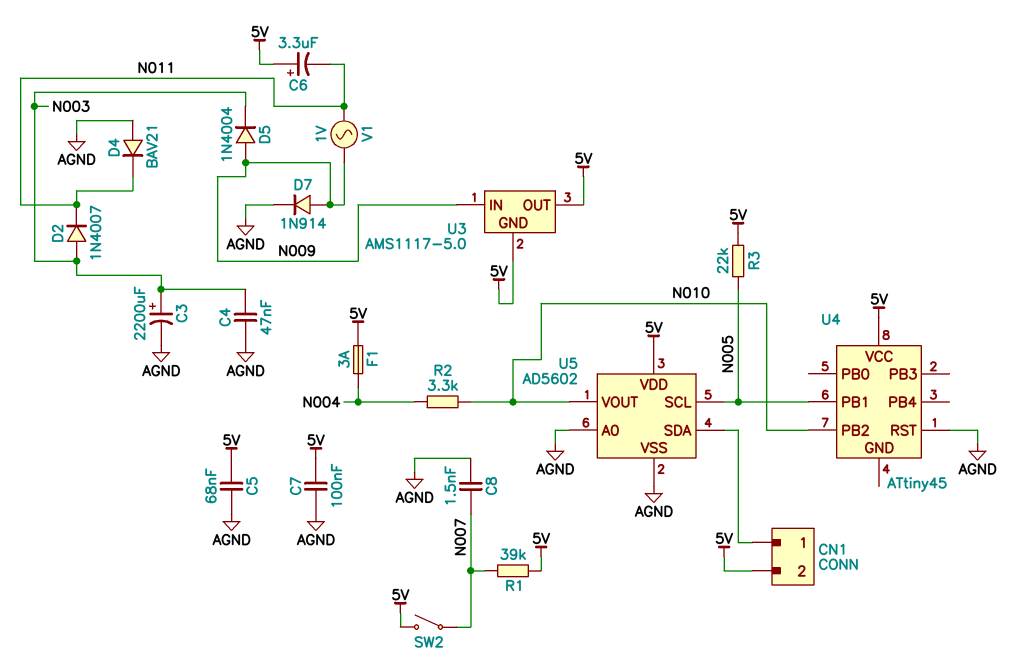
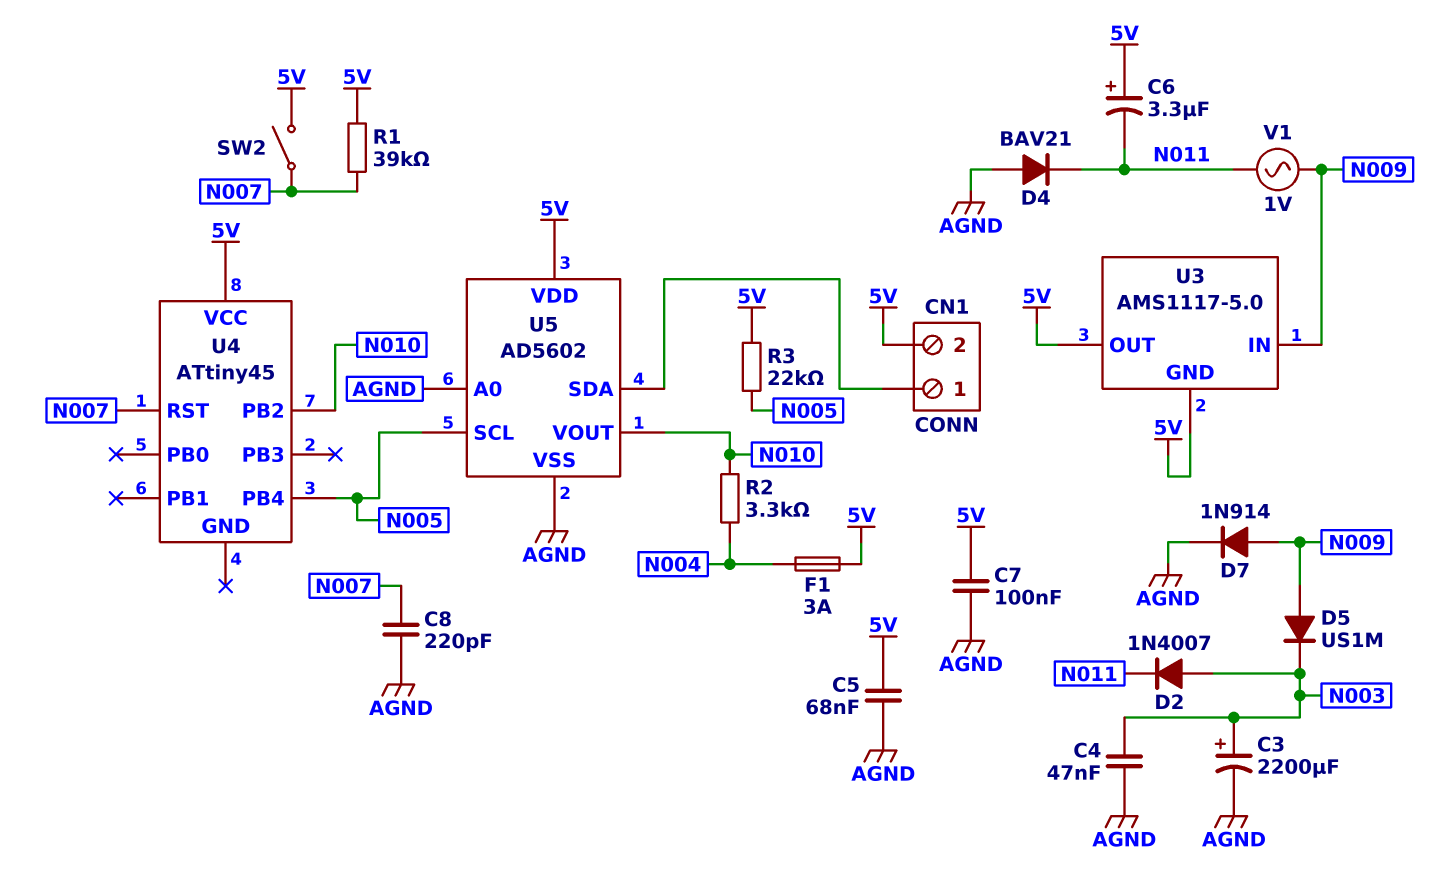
C8: 1.5nF (AGND, N007) -> 220pF (AGND, N007)
D5: diode 1N4004 (A N009, K N003) -> diode US1M (A N009, K N003)
U4 pin PB1: N005 -> none
U4 pin PB4: none -> N005
U4 pin RST: AGND -> N007

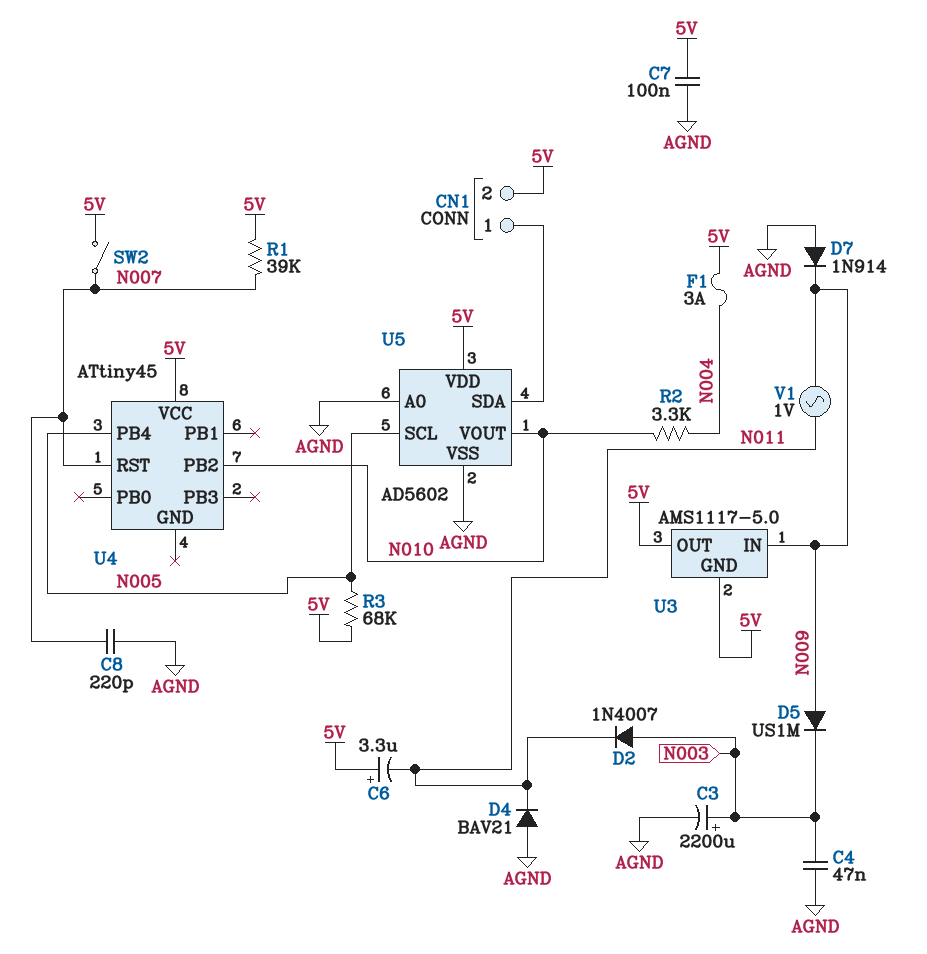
C5: 68nF (5V, AGND) -> none
D7: diode 1N914 (A N009, K AGND) -> diode 1N914 (A AGND, K N009)
R3: 22k (5V, N005) -> 68k (5V, N005)

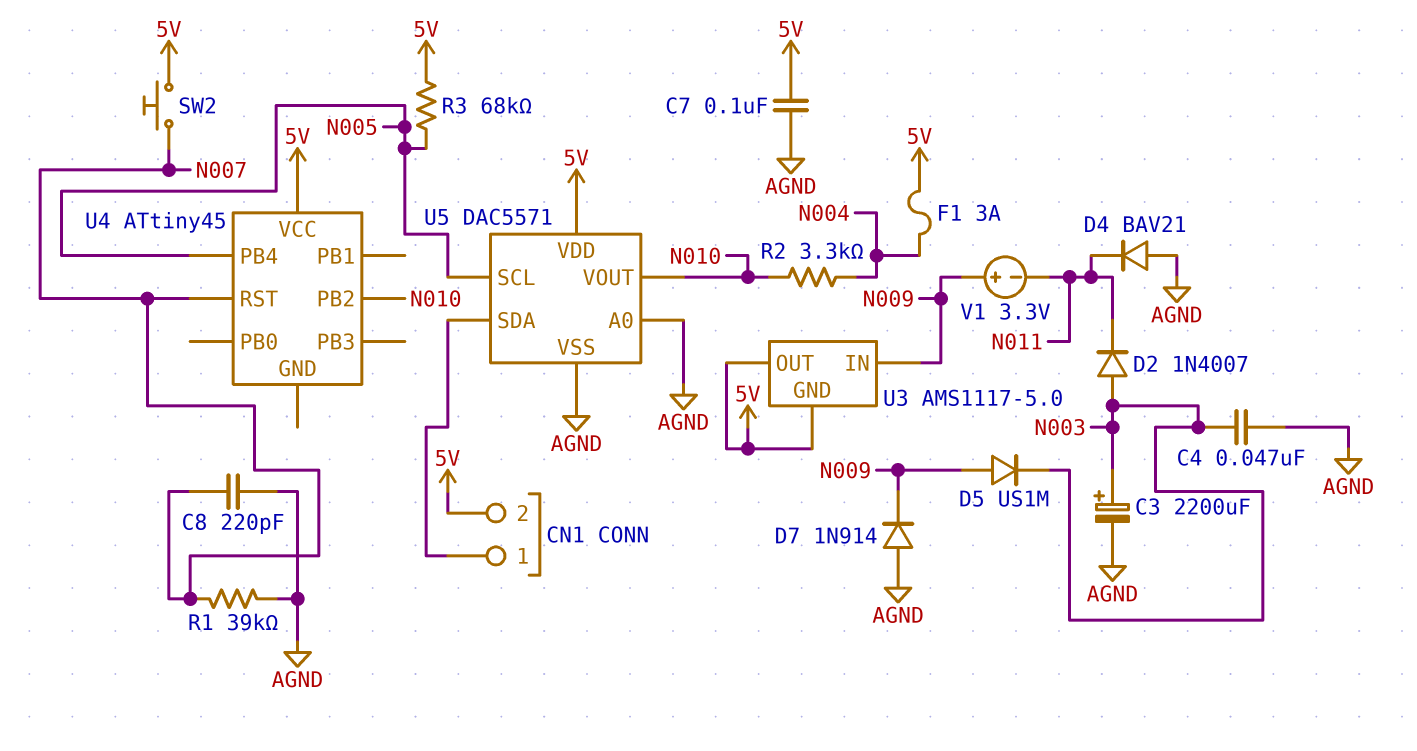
C6: 3.3uF (plus 5V, minus N011) -> none
R1: 39k (5V, N007) -> 39k (AGND, N007)
SW2: switch (5V, N007) -> button (5V, N007)
U5: AD5602 -> DAC5571
V1: AC 1V (N009, N011) -> 3.3V (plus N009, minus N011)

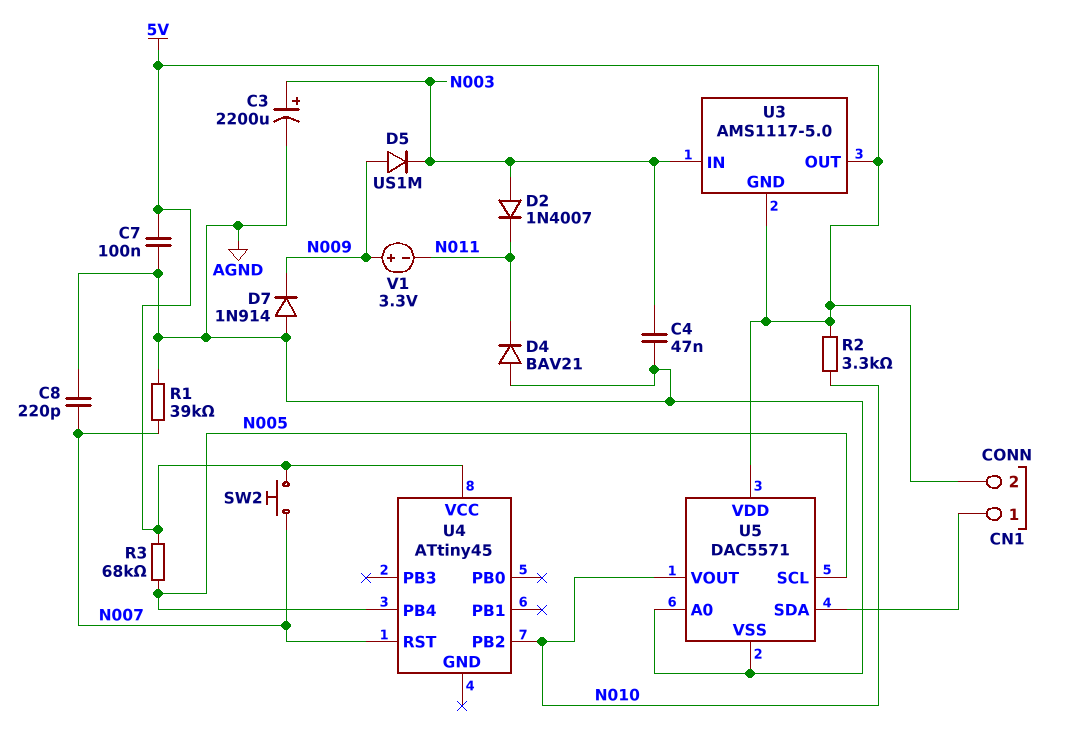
F1: 3A (5V, N004) -> none
R2: 3.3k (N004, N010) -> 3.3k (5V, N010)
U3 pin IN: N009 -> N003

